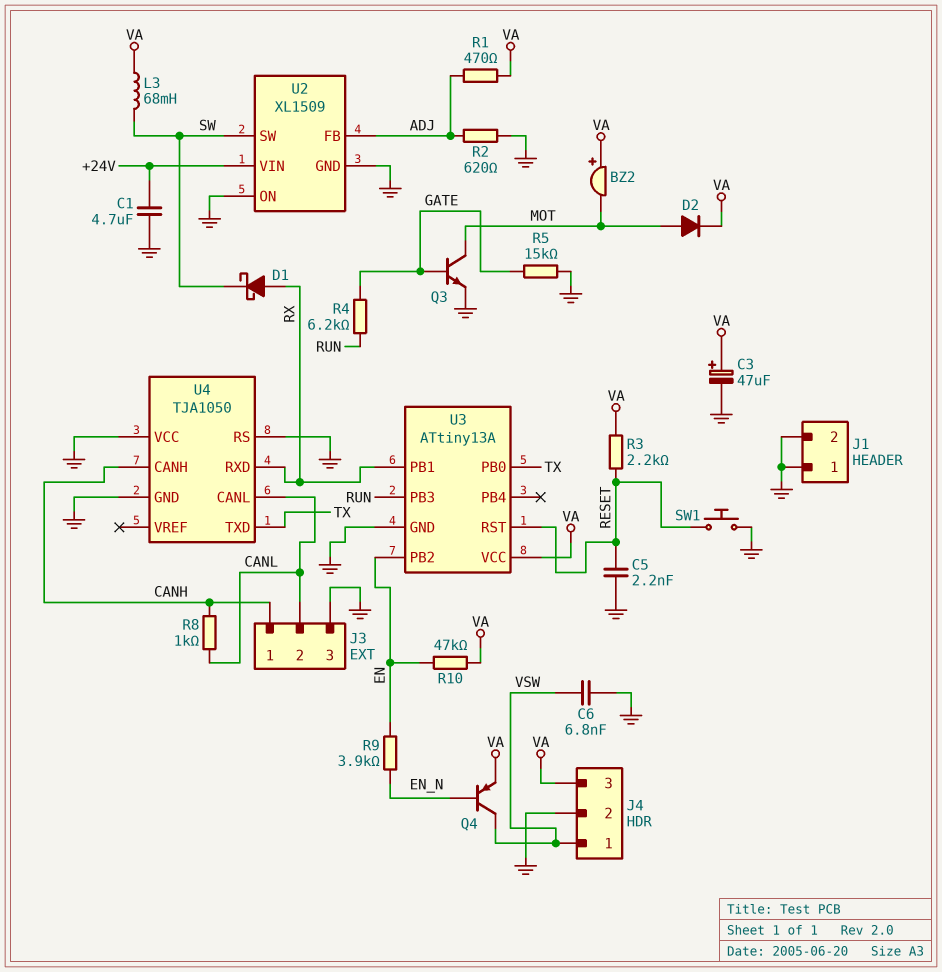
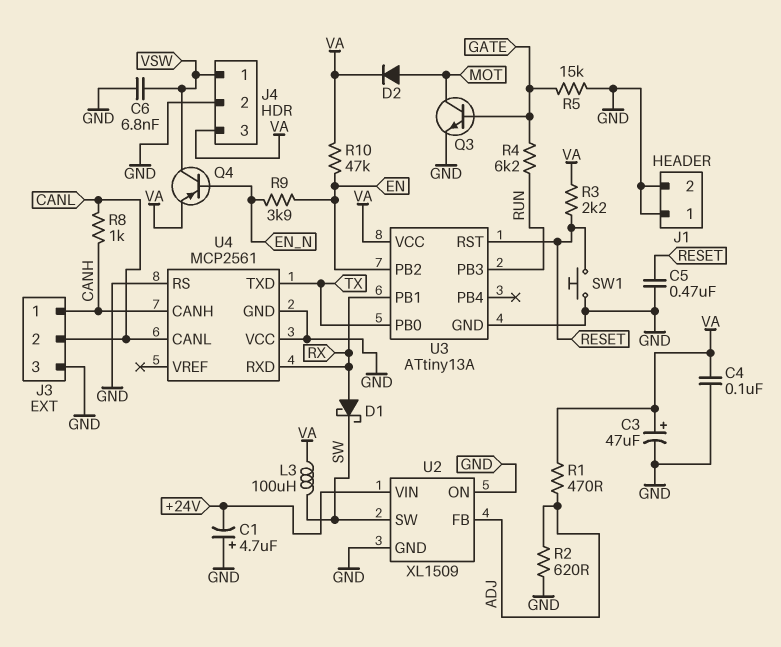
BZ2: buzzer (plus VA, minus MOT) -> none
C1: 4.7uF (+24V, GND) -> 4.7uF (plus GND, minus +24V)
C4: none -> 100nF (GND, VA)
C5: 2.2nF (GND, RESET) -> 470nF (GND, RESET)
L3: 68mH (SW, VA) -> 100uH (SW, VA)
U4: TJA1050 -> MCP2561

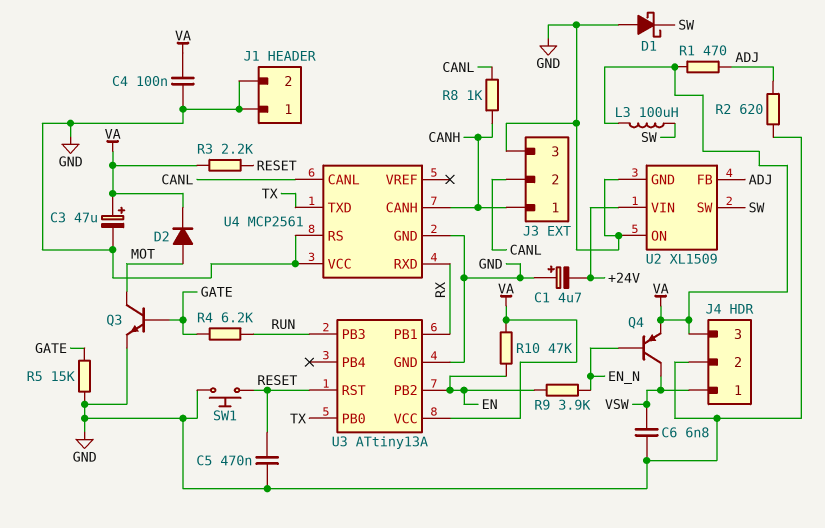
D1: schottky (A RX, K SW) -> schottky (A GND, K SW)

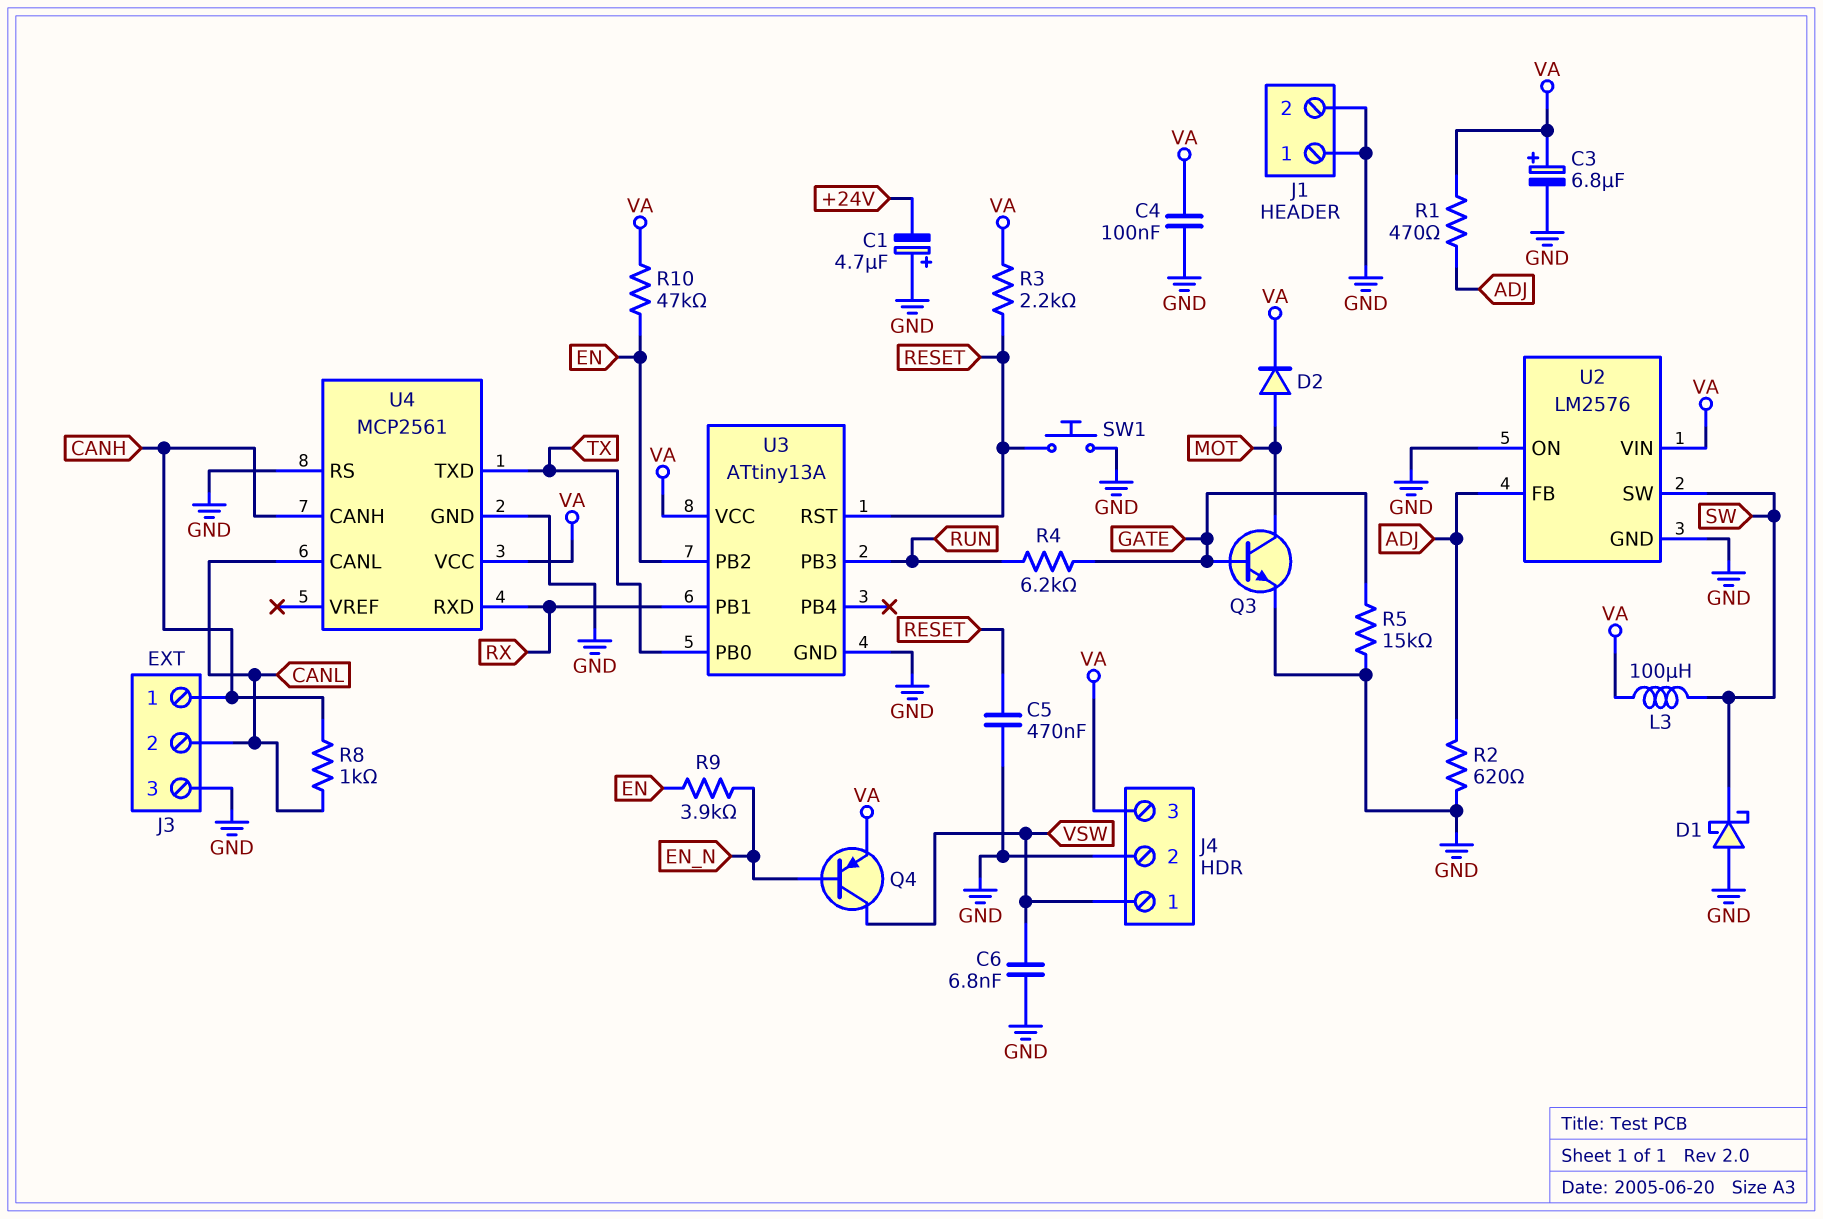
C3: 47uF (plus VA, minus GND) -> 6.8uF (plus VA, minus GND)
U2: XL1509 -> LM2576
U2 pin VIN: +24V -> VA
U4 pin VCC: GND -> VA

